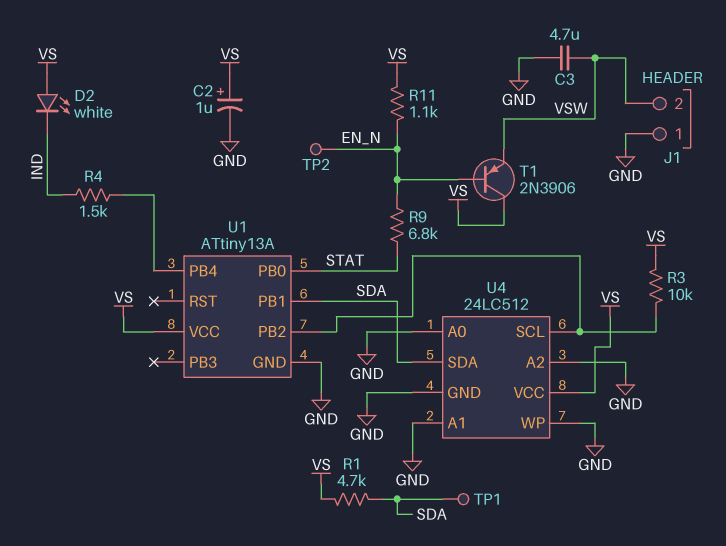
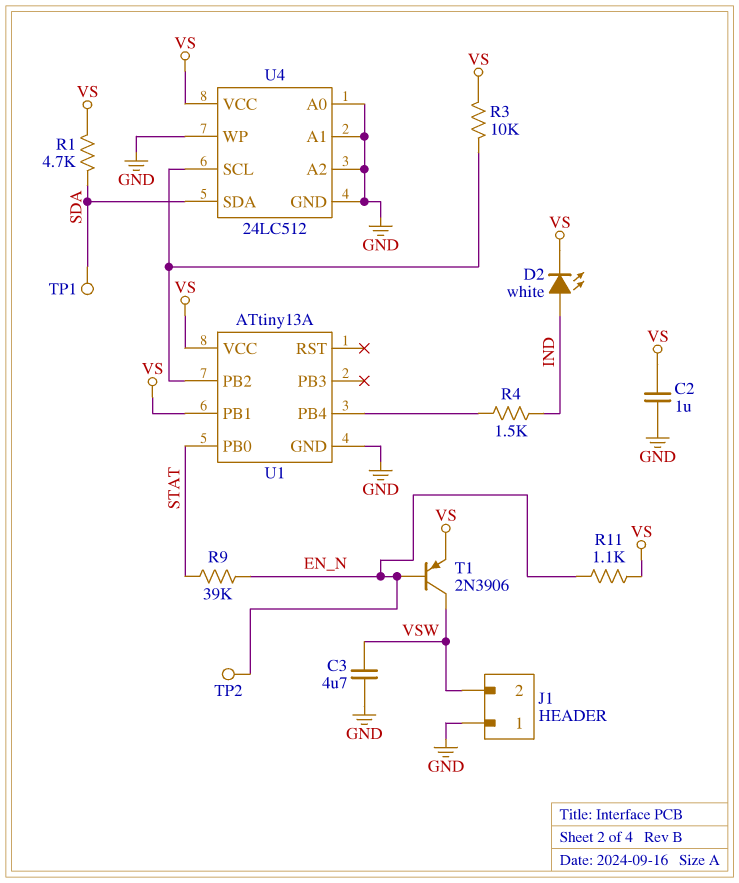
C2: 1uF (plus VS, minus GND) -> 1uF (GND, VS)
D2: LED white (A VS, K IND) -> LED white (A IND, K VS)
R9: 6.8k (EN_N, STAT) -> 39k (EN_N, STAT)
T1: PNP 2N3906 (B EN_N, C VS, E VSW) -> PNP 2N3906 (B EN_N, C VSW, E VS)
U1 pin PB1: SDA -> VS

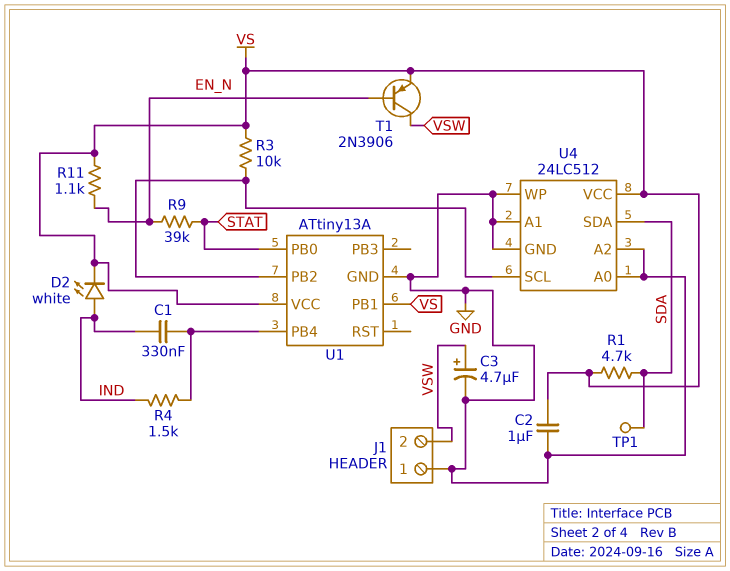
C1: none -> 330nF (IND, U1/PB4)
C3: 4.7uF (GND, VSW) -> 4.7uF (plus VSW, minus GND)
TP2: test point (EN_N) -> none

